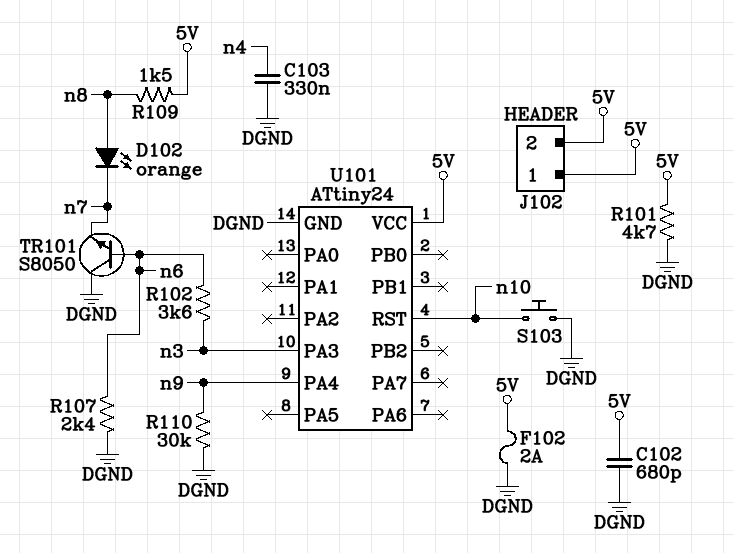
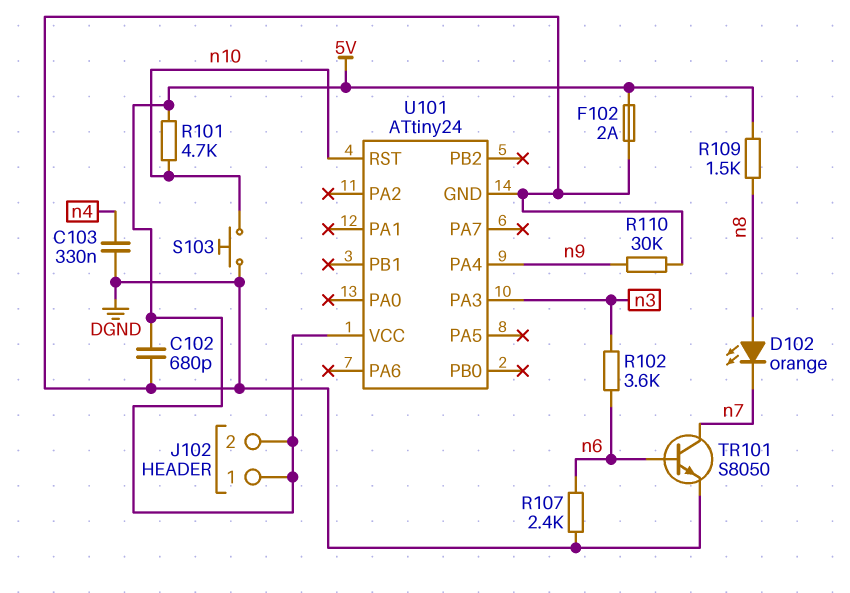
R101: 4.7k (5V, DGND) -> 4.7k (5V, n10)
TR101: NPN S8050 (B n6, C DGND, E n7) -> NPN S8050 (B n6, C n7, E DGND)

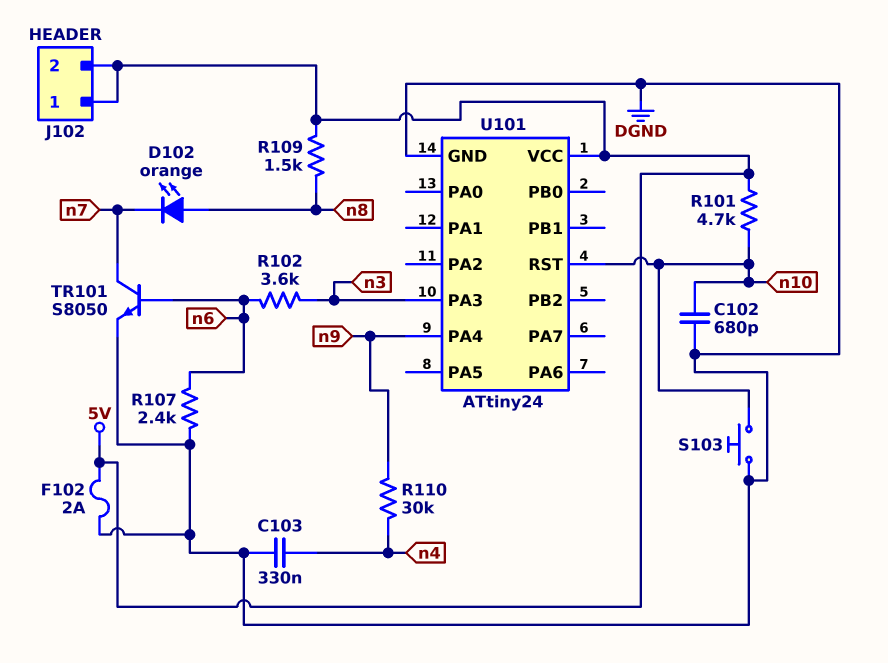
C102: 680pF (5V, DGND) -> 680pF (DGND, n10)
R110: 30k (DGND, n9) -> 30k (n4, n9)

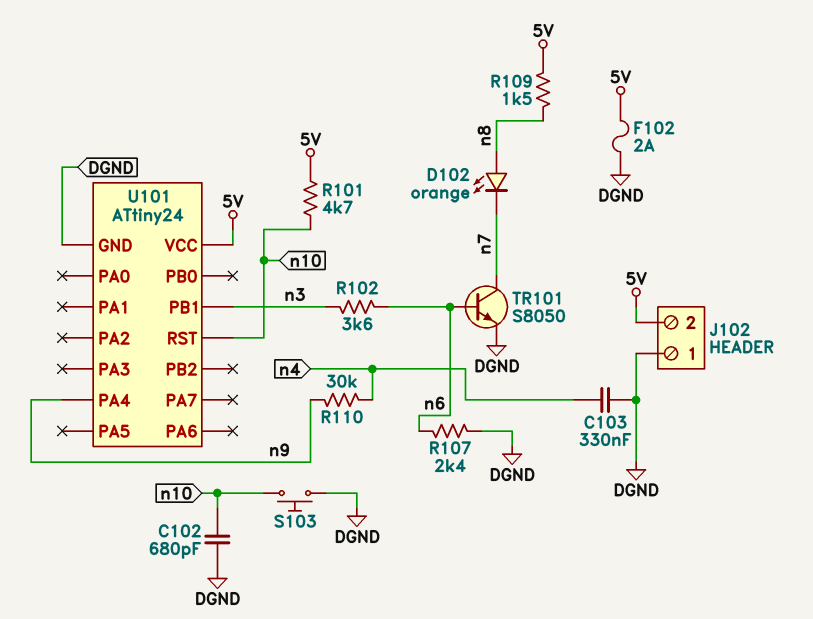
J102 pin 1: 5V -> DGND
U101 pin PA3: n3 -> none
U101 pin PB1: none -> n3

